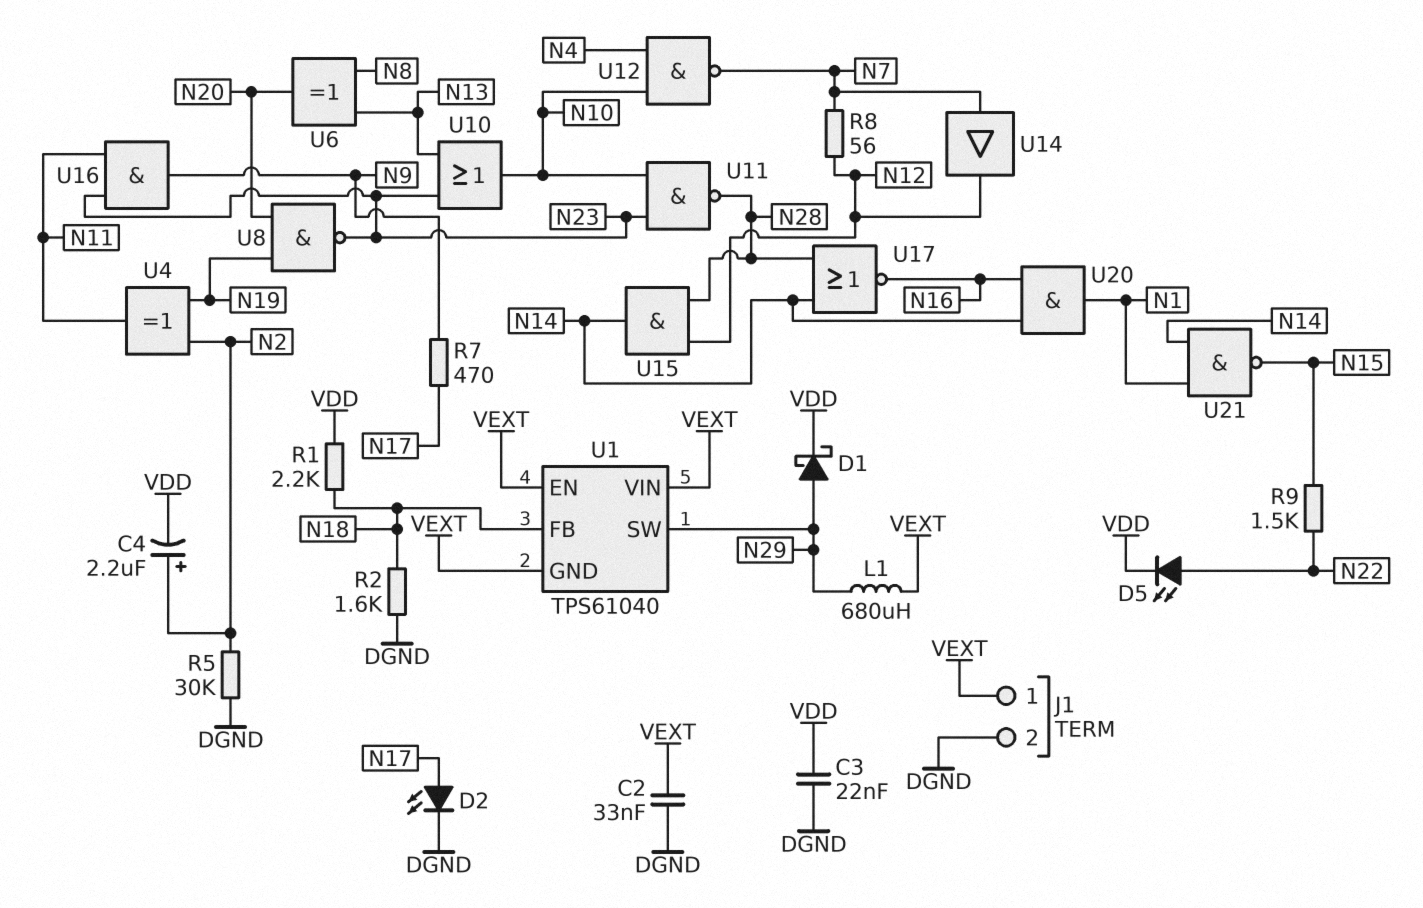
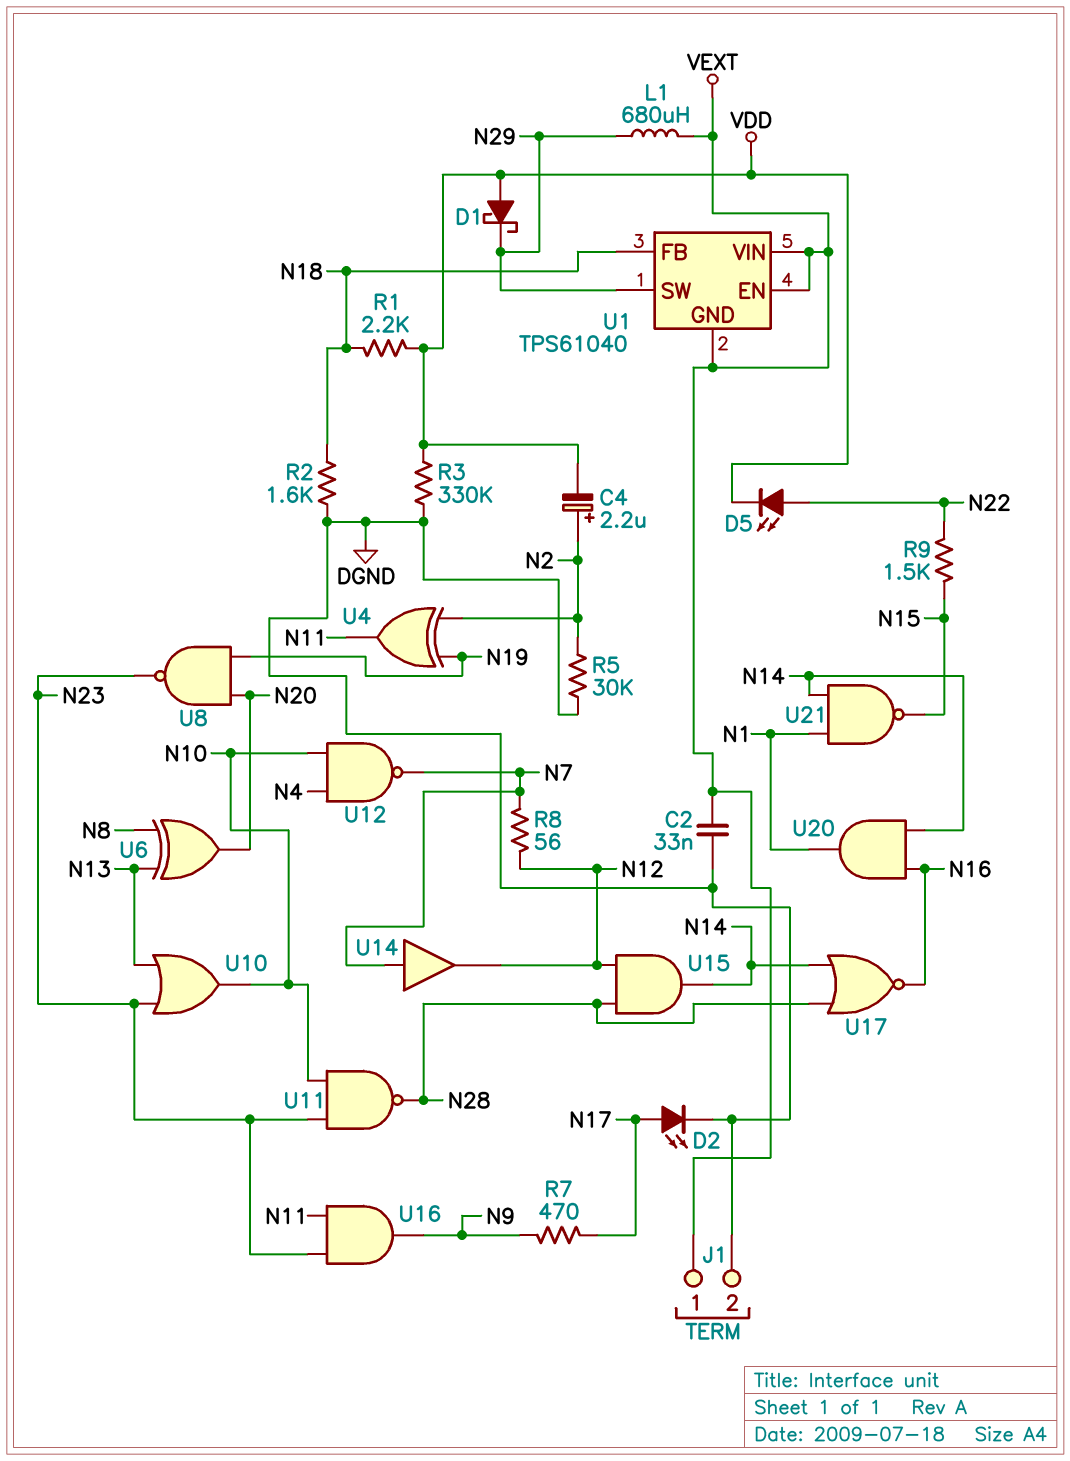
C3: 22nF (DGND, VDD) -> none
D1: schottky (A N29, K VDD) -> schottky (A VDD, K N29)
R3: none -> 330k (DGND, VDD)

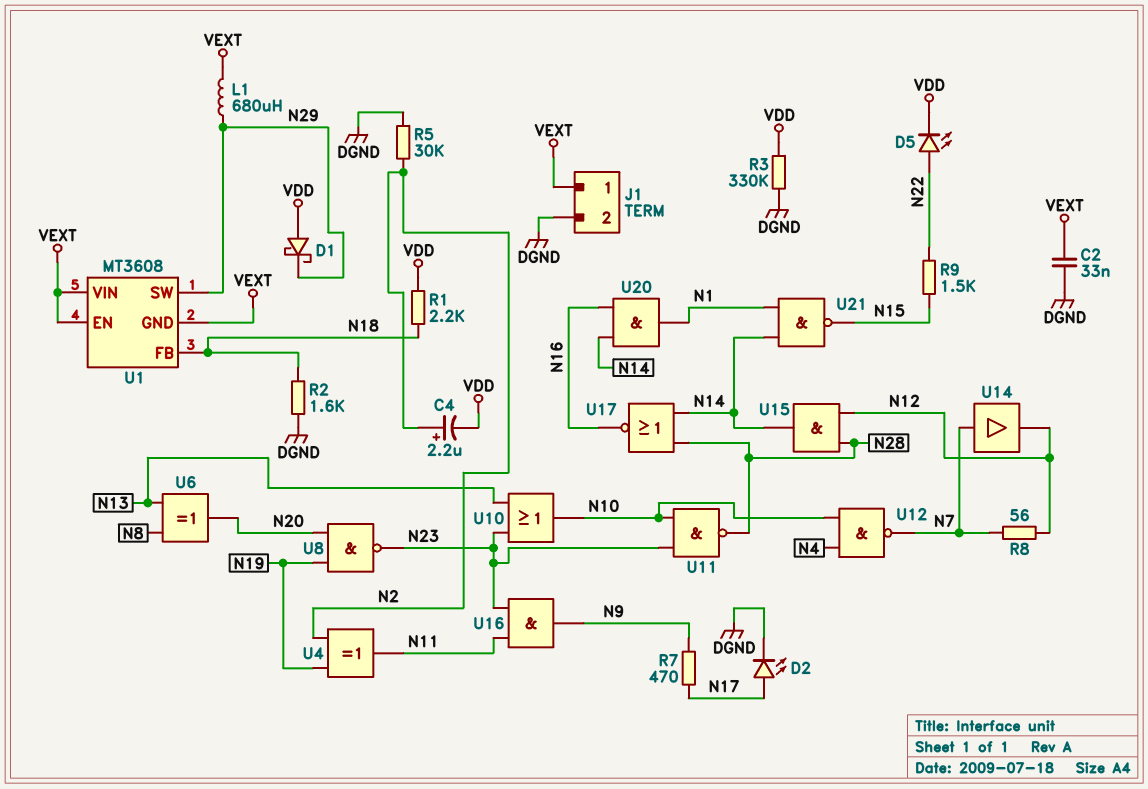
U1: TPS61040 -> MT3608

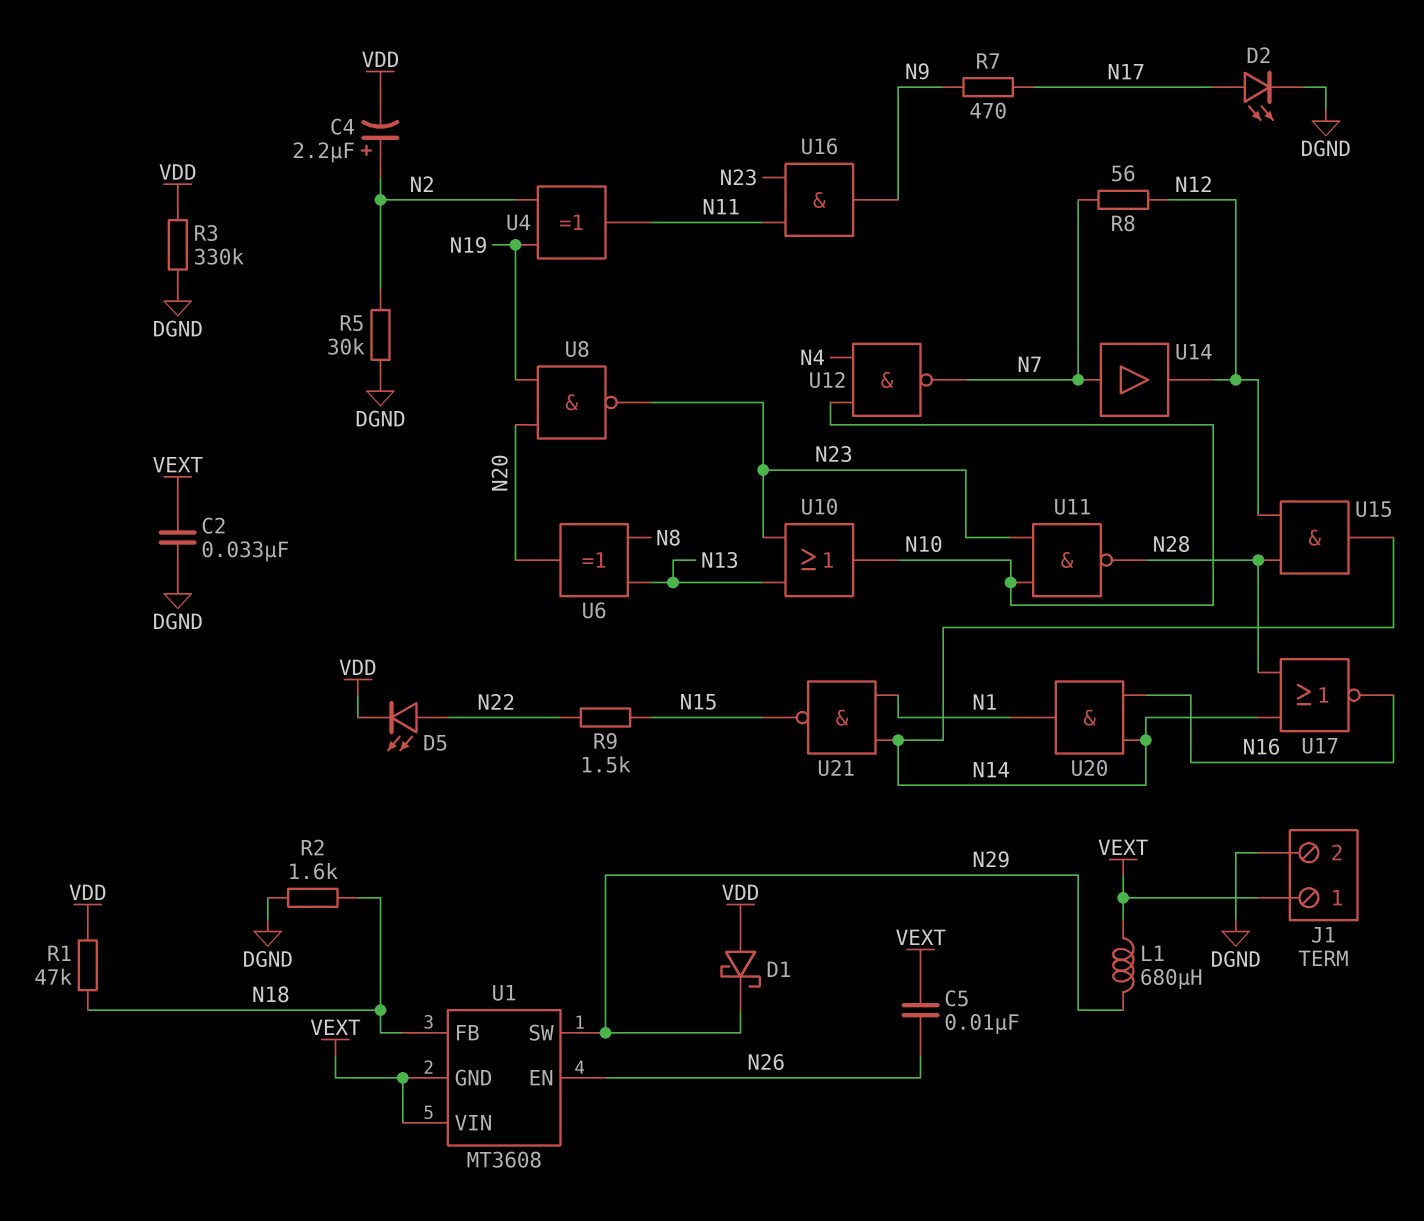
C5: none -> 10nF (N26, VEXT)
R1: 2.2k (N18, VDD) -> 47k (N18, VDD)
U1 pin EN: VEXT -> N26

